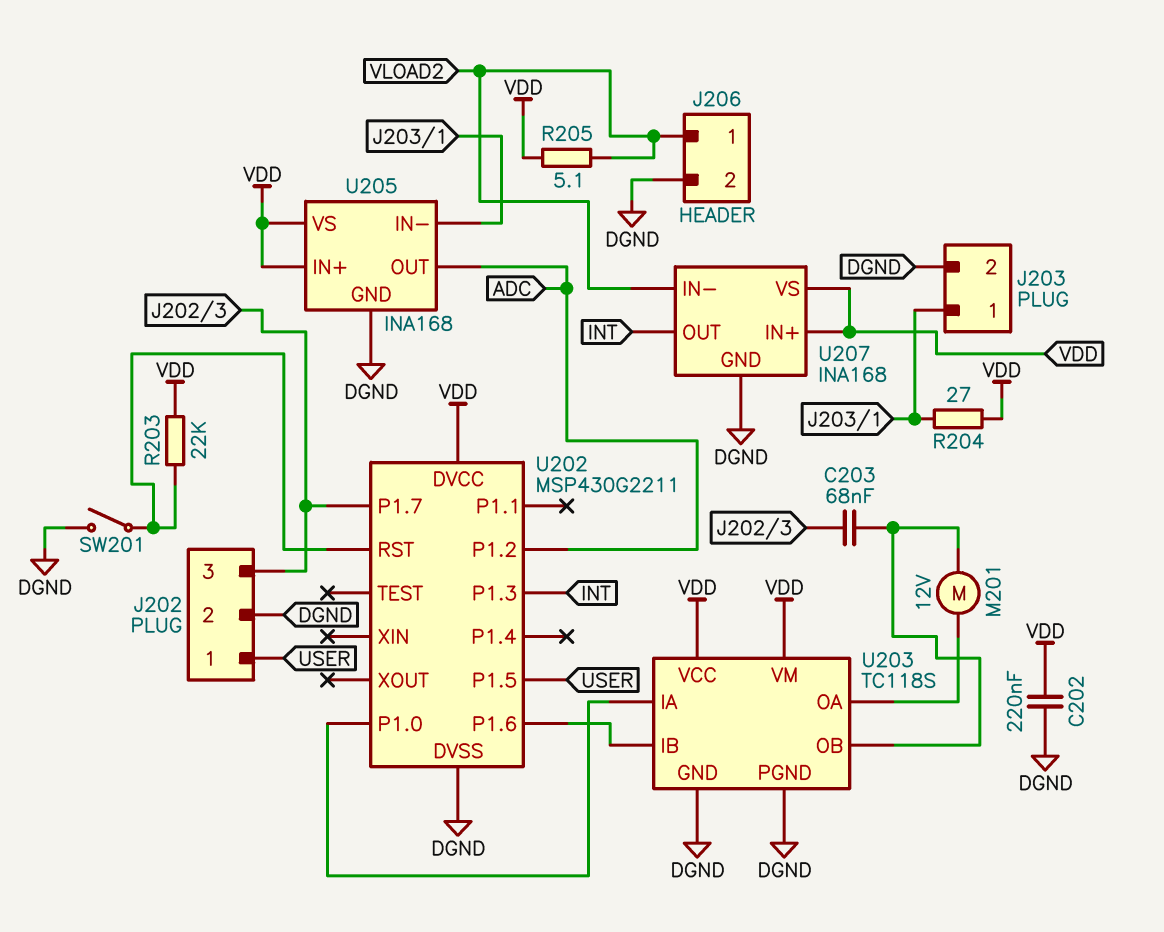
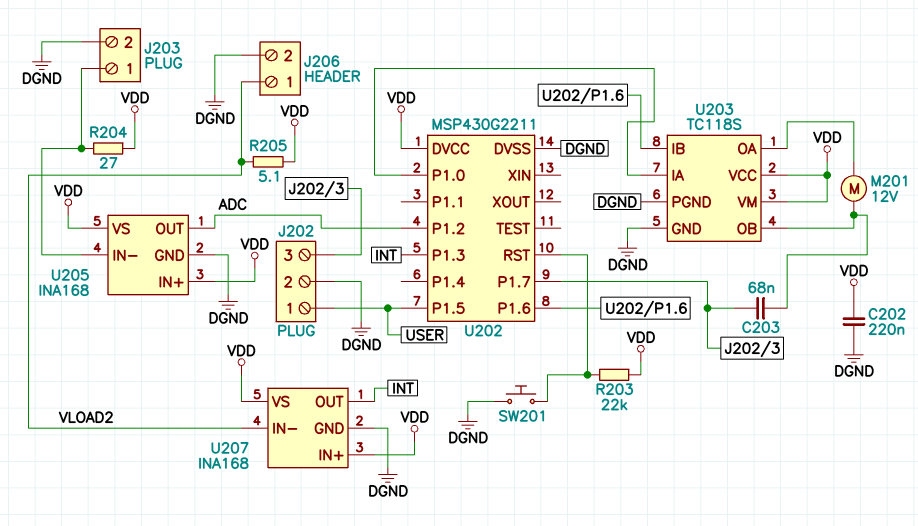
SW201: switch (DGND, U202/RST) -> button (DGND, U202/RST)

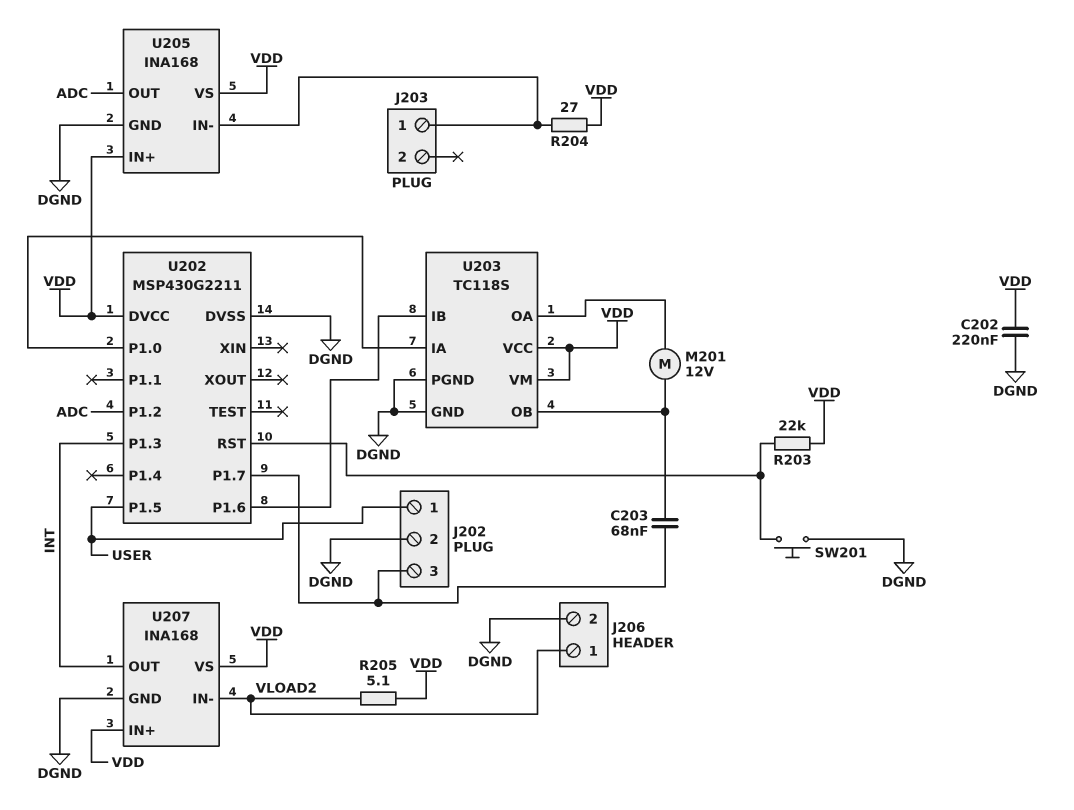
J203 pin 2: DGND -> none

